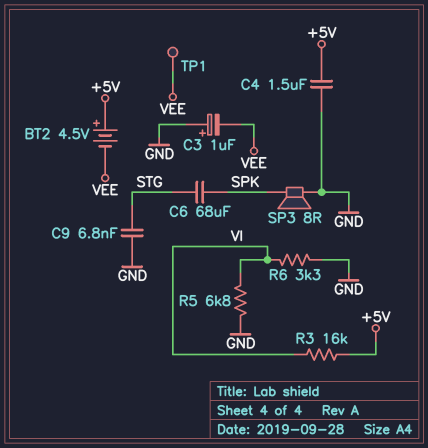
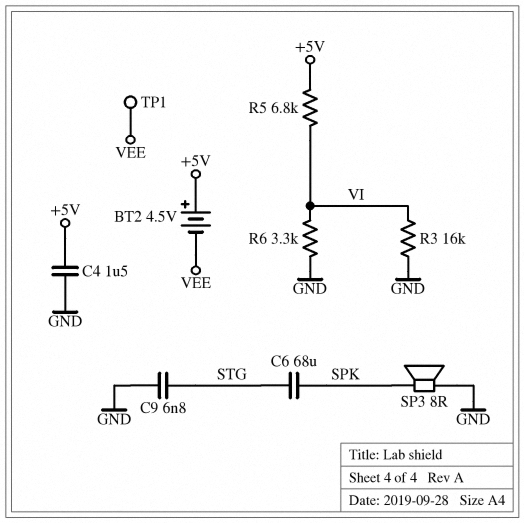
C3: 1uF (plus GND, minus VEE) -> none
R3: 16k (+5V, VI) -> 16k (GND, VI)
R5: 6.8k (GND, VI) -> 6.8k (+5V, VI)

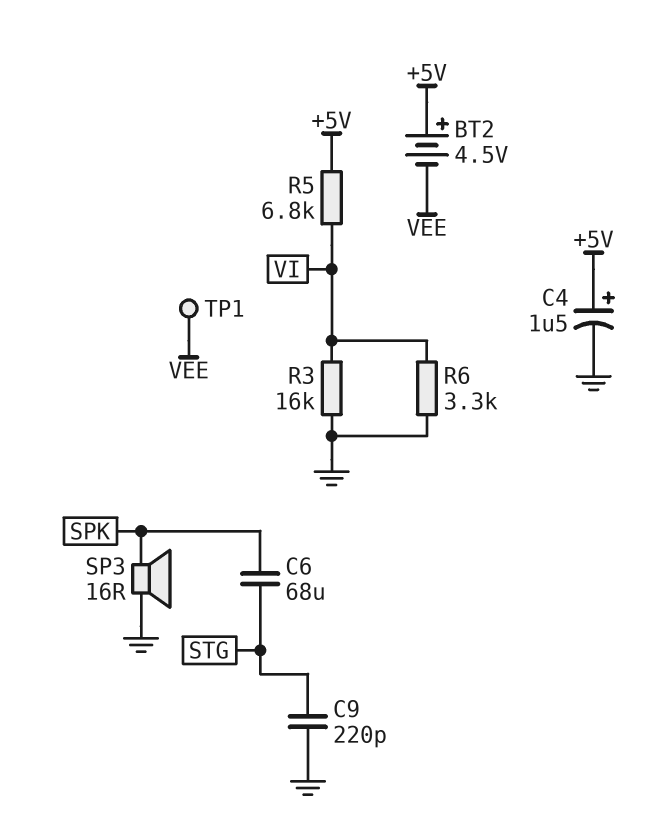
C4: 1.5uF (+5V, GND) -> 1.5uF (plus +5V, minus GND)
C9: 6.8nF (GND, STG) -> 220pF (GND, STG)
SP3: speaker 8R (GND, SPK) -> speaker 16R (GND, SPK)

